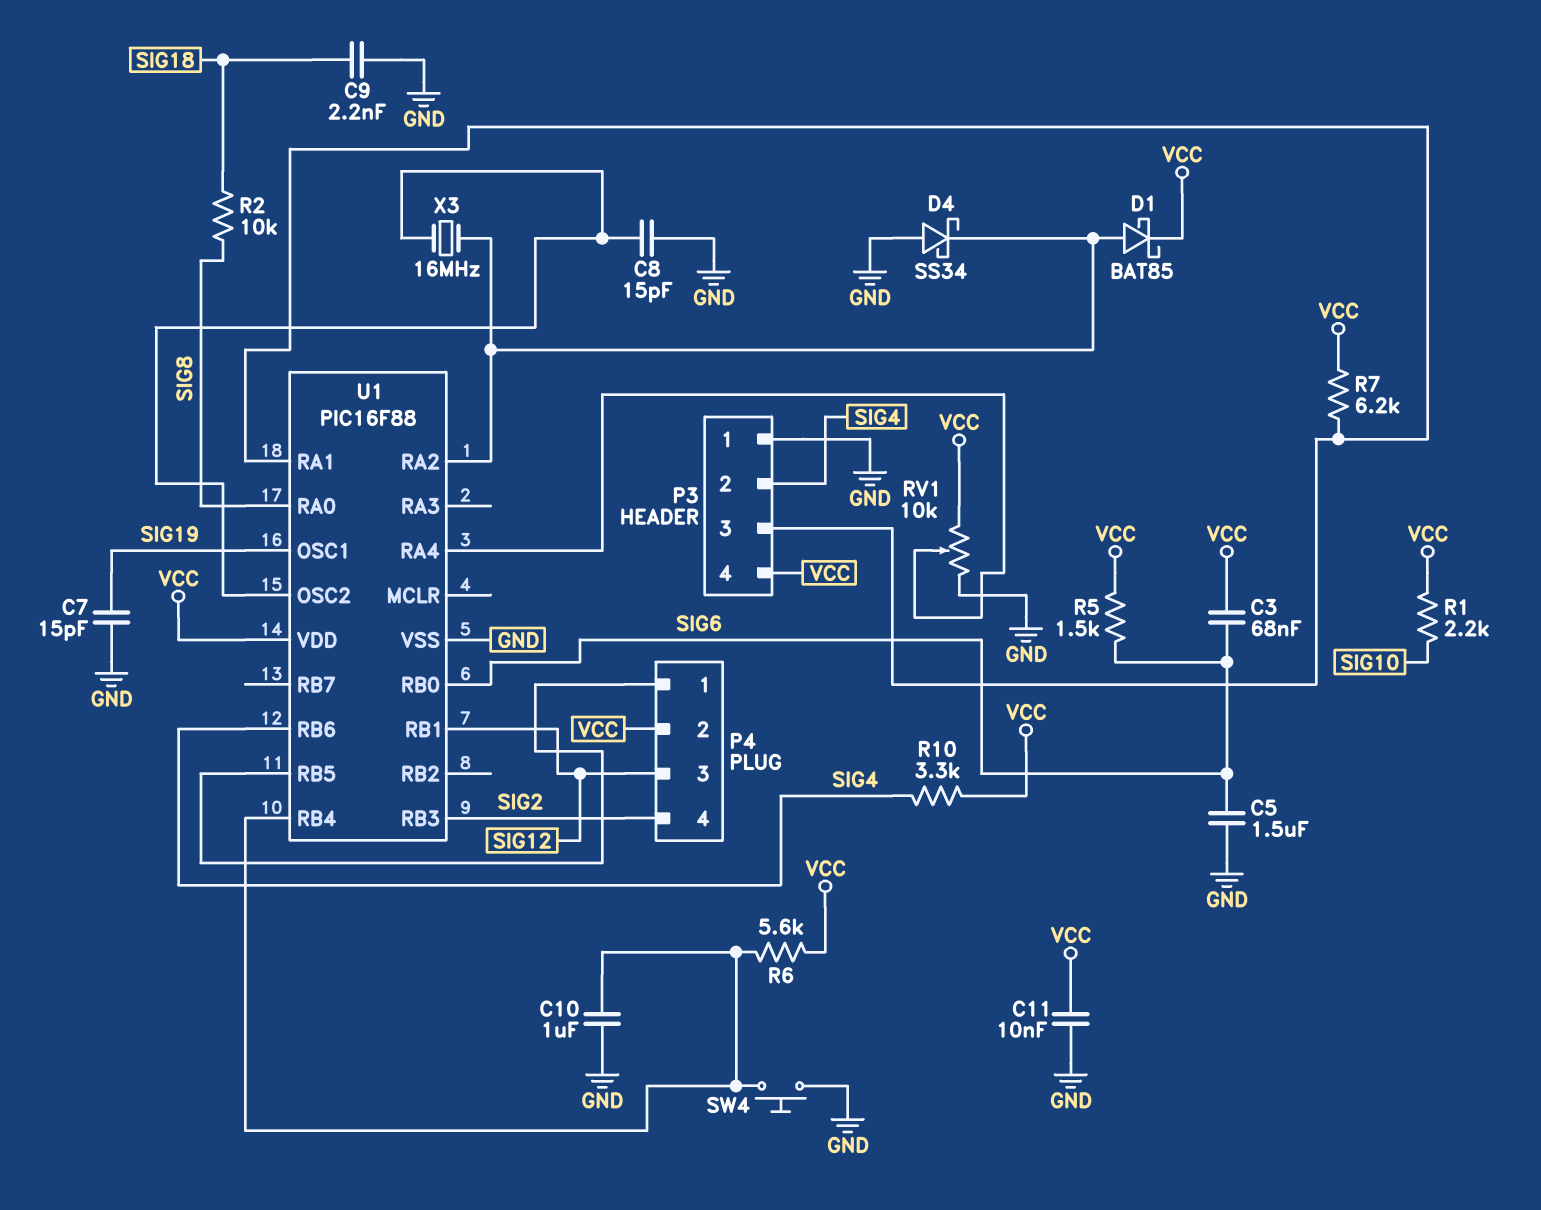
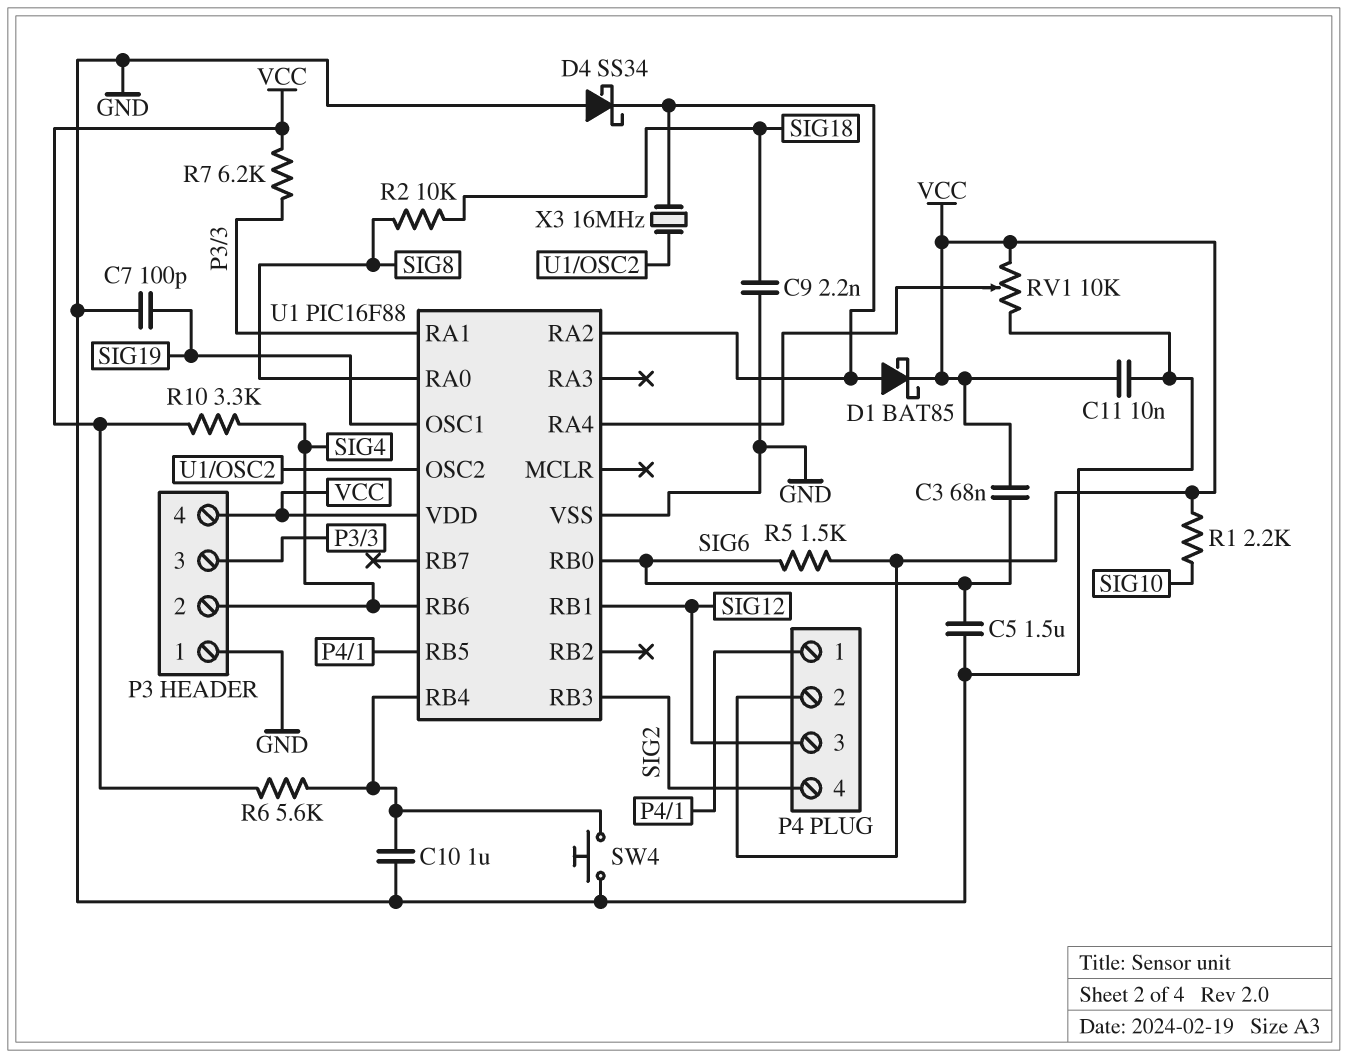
C7: 15pF (GND, SIG19) -> 100pF (GND, SIG19)
C8: 15pF (GND, U1/OSC2) -> none

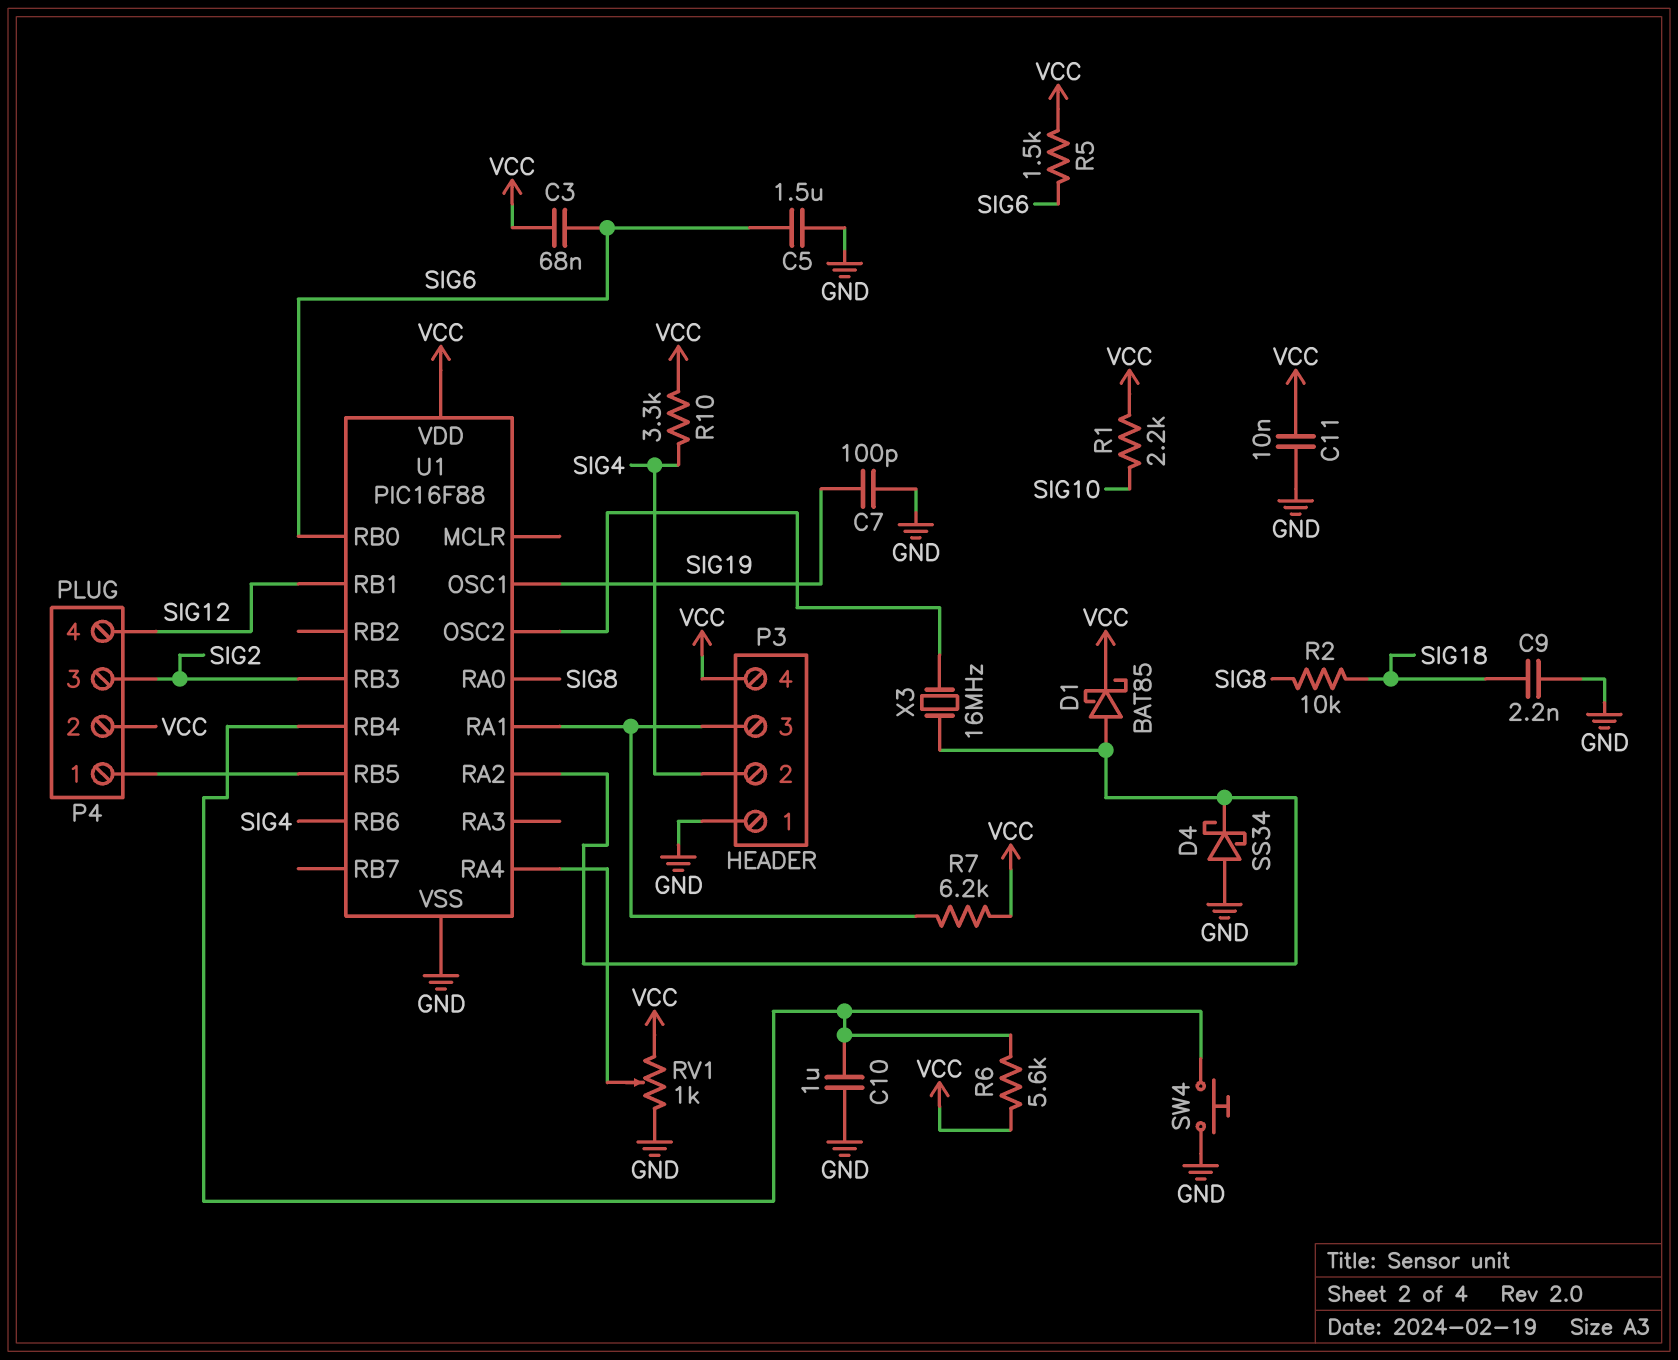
P4 pin 3: SIG12 -> SIG2
P4 pin 4: SIG2 -> SIG12
RV1: 10k (GND, VCC, wiper U1/RA4) -> 1k (GND, VCC, wiper U1/RA4)

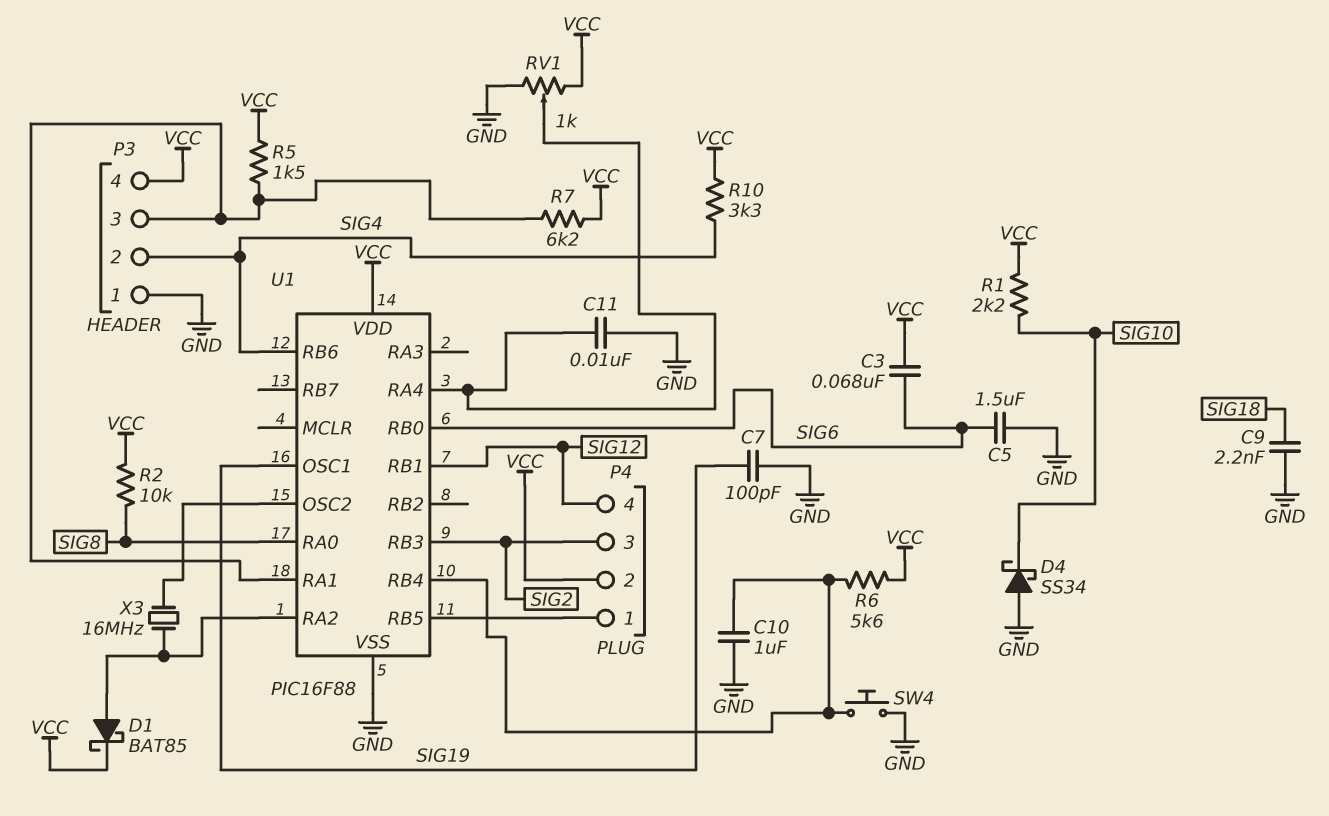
C11: 10nF (GND, VCC) -> 10nF (GND, U1/RA4)
D4: schottky SS34 (A GND, K U1/RA2) -> schottky SS34 (A GND, K SIG10)
R2: 10k (SIG8, SIG18) -> 10k (SIG8, VCC)
R5: 1.5k (SIG6, VCC) -> 1.5k (P3/3, VCC)

